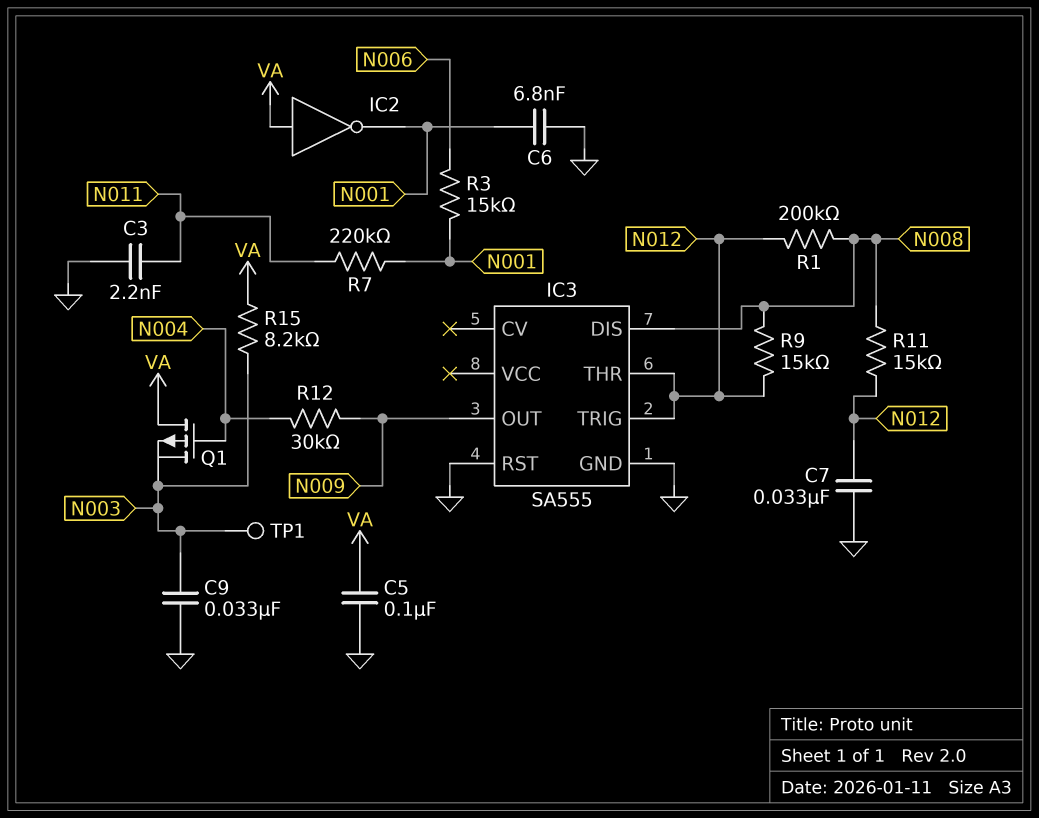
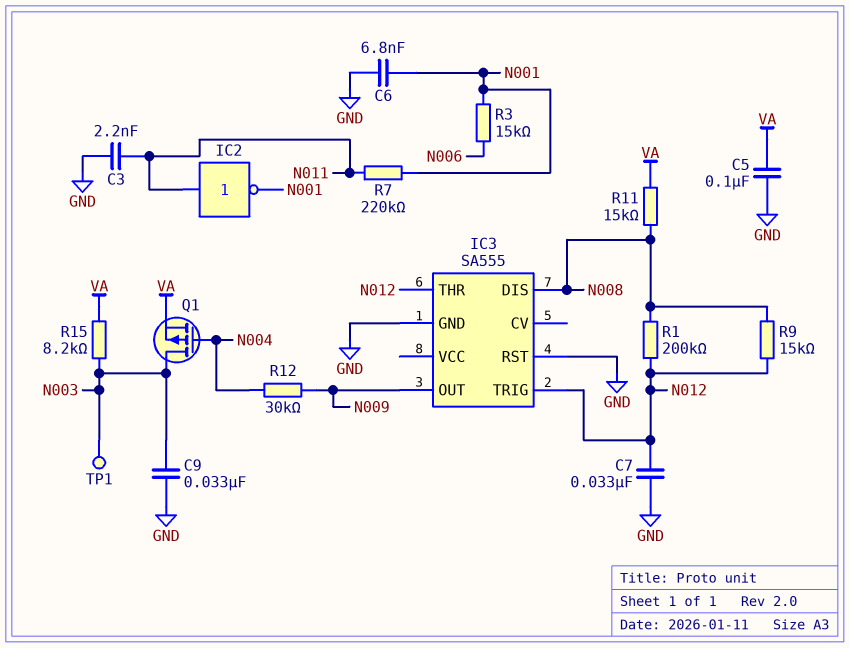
IC2: NOT (in VA, out N001) -> NOT (in N011, out N001)
Q1: PMOS (G N004, D VA, S N003) -> PMOS (G N004, D N003, S VA)
R11: 15k (N008, N012) -> 15k (N008, VA)

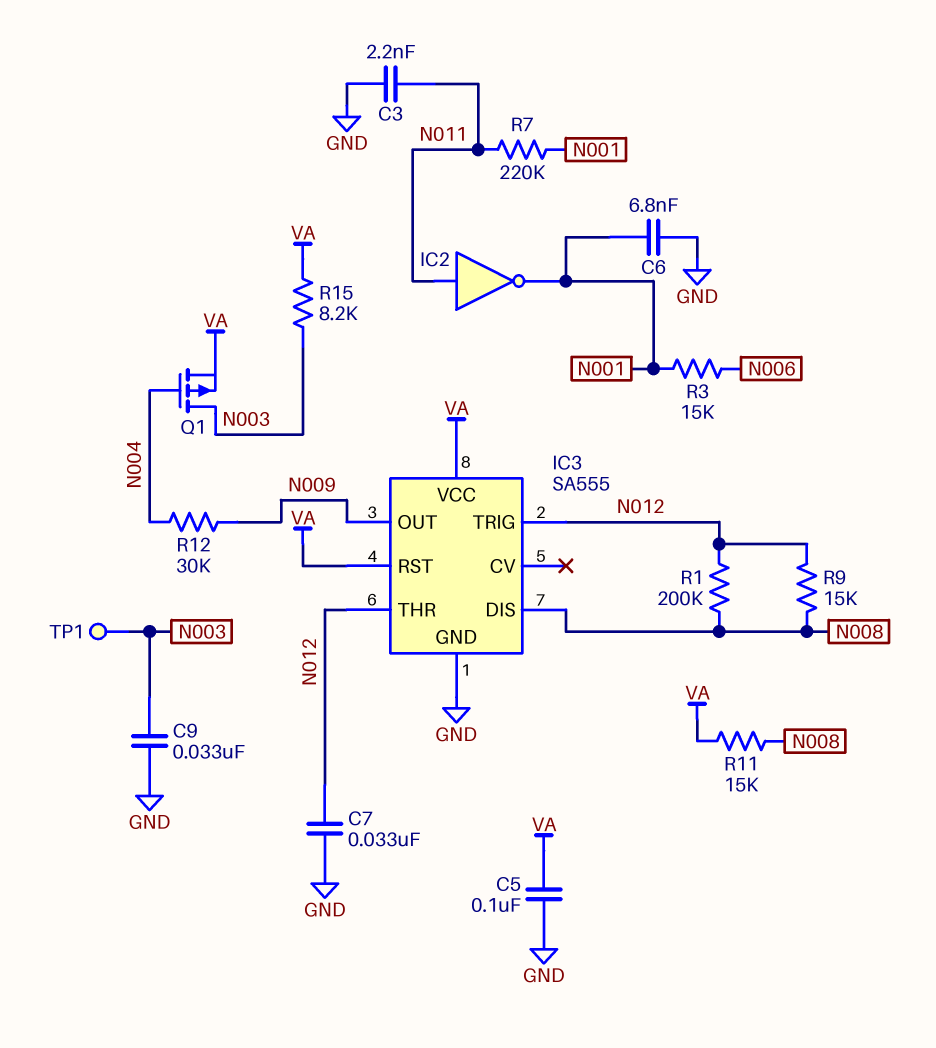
IC3 pin RST: GND -> VA
IC3 pin VCC: none -> VA

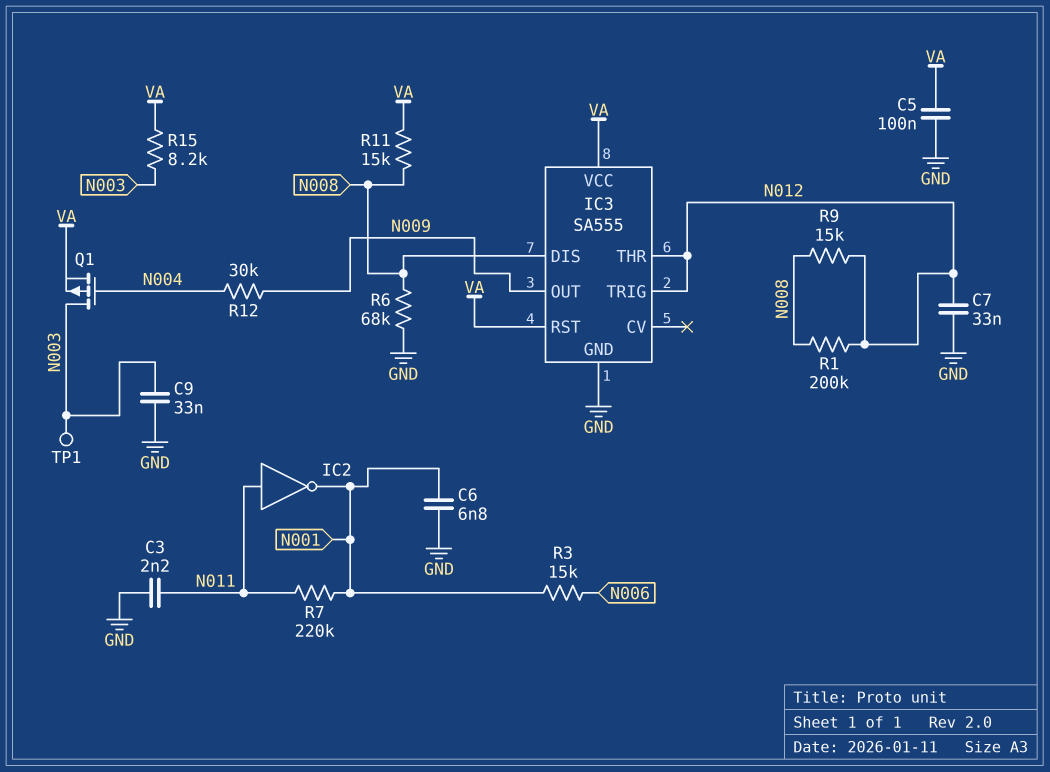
R6: none -> 68k (GND, N008)

